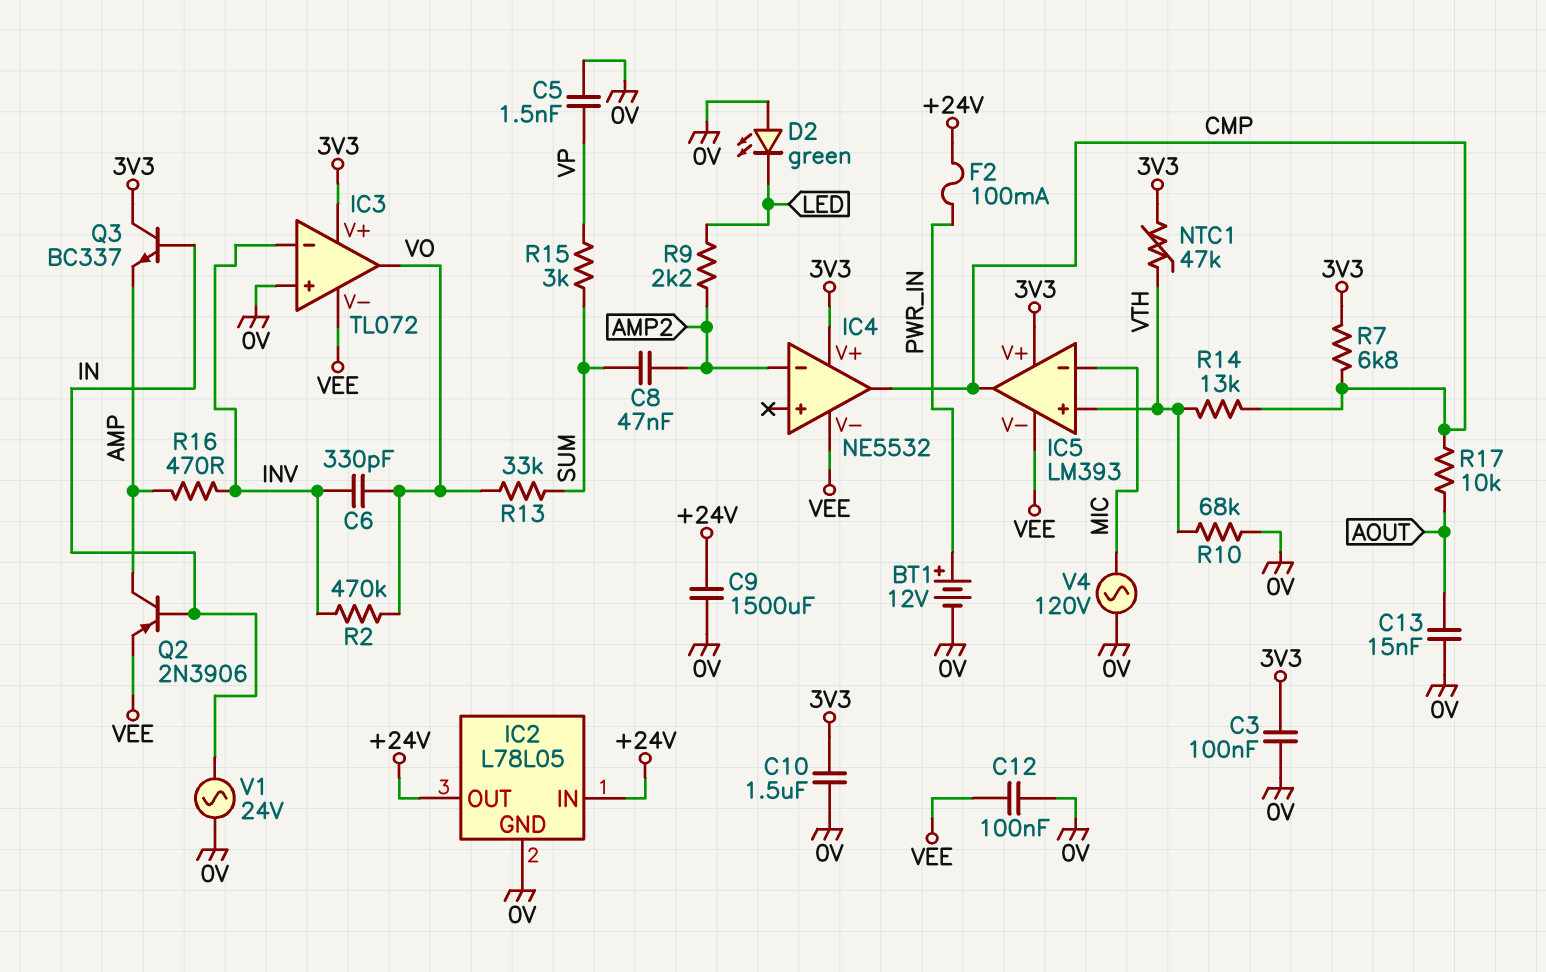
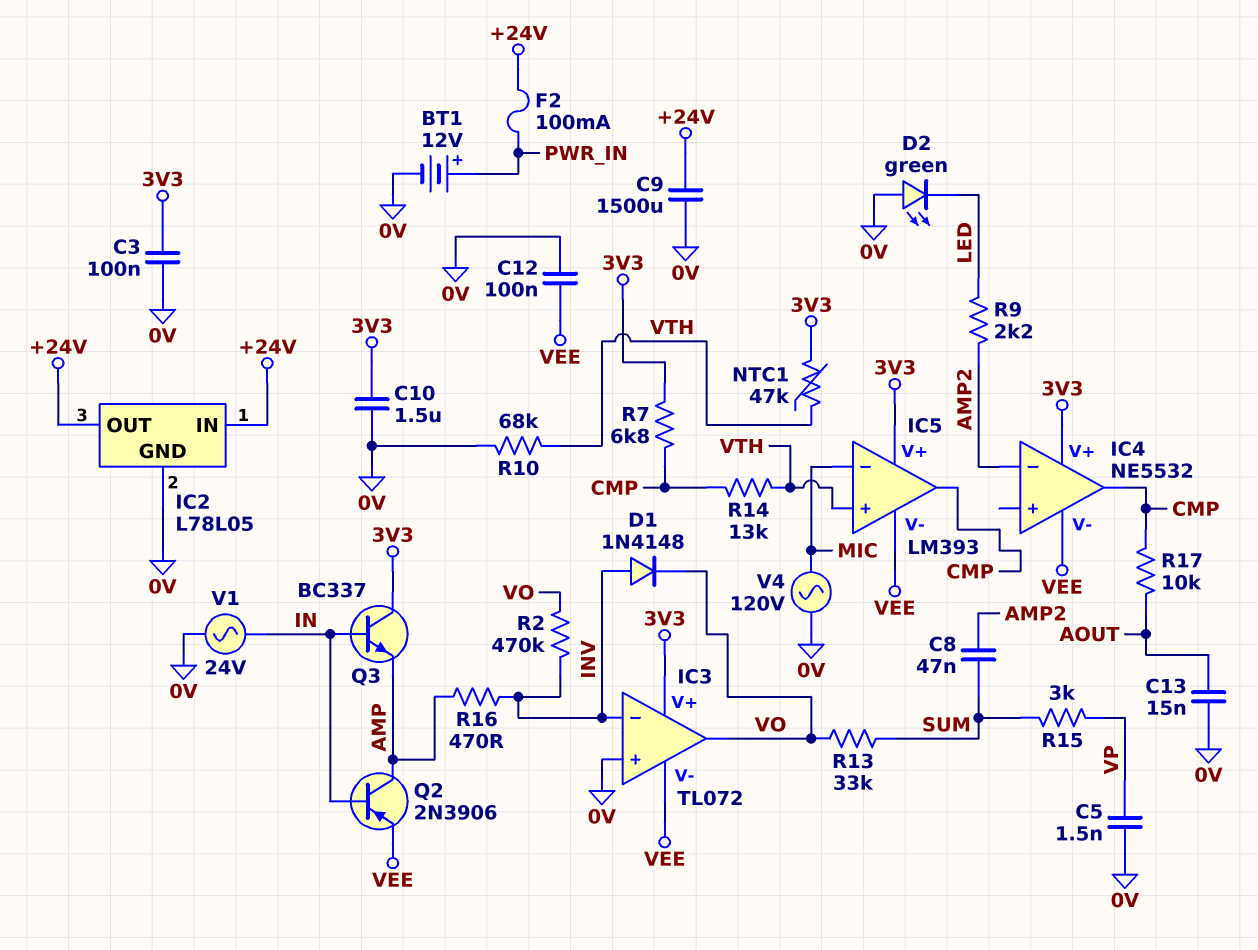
C6: 330pF (INV, VO) -> none
D1: none -> diode 1N4148 (A INV, K VO)

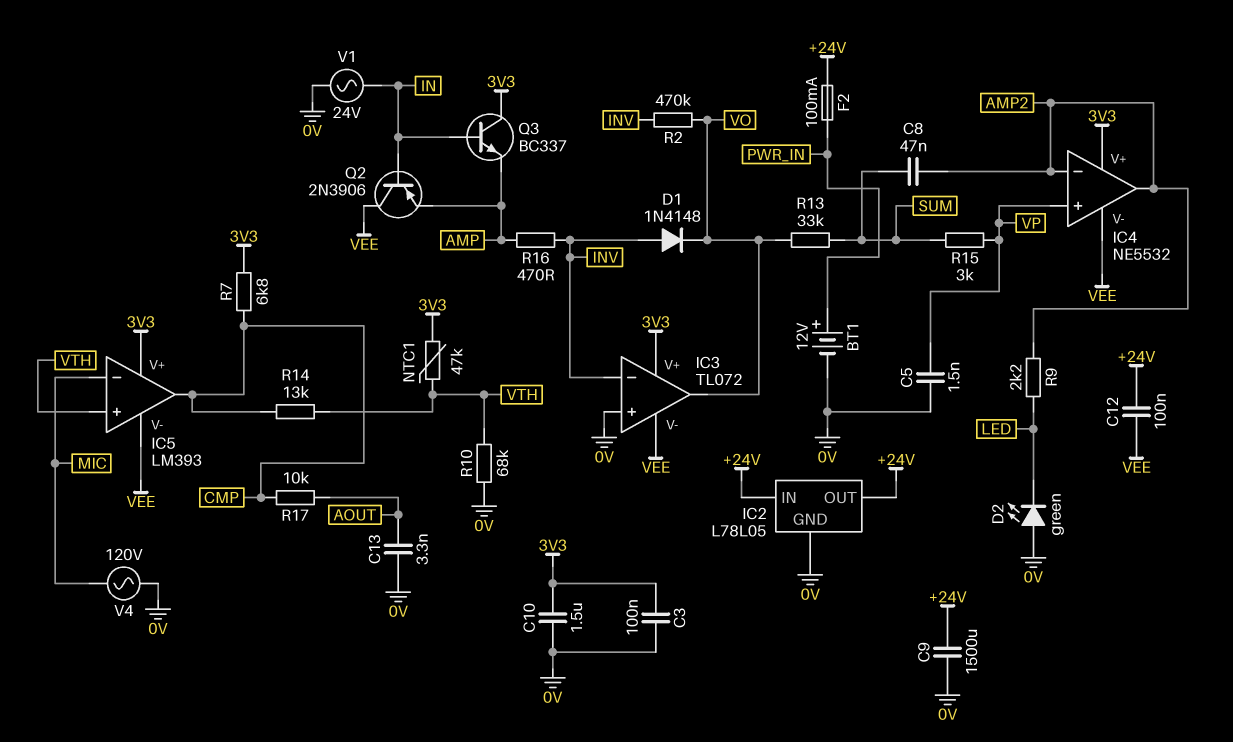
C12: 100nF (0V, VEE) -> 100nF (+24V, VEE)
C13: 15nF (0V, AOUT) -> 3.3nF (0V, AOUT)
IC4 pin in+: none -> VP
IC4 pin out: CMP -> AMP2
Q2: PNP 2N3906 (B IN, C AMP, E VEE) -> PNP 2N3906 (B IN, C VEE, E AMP)

